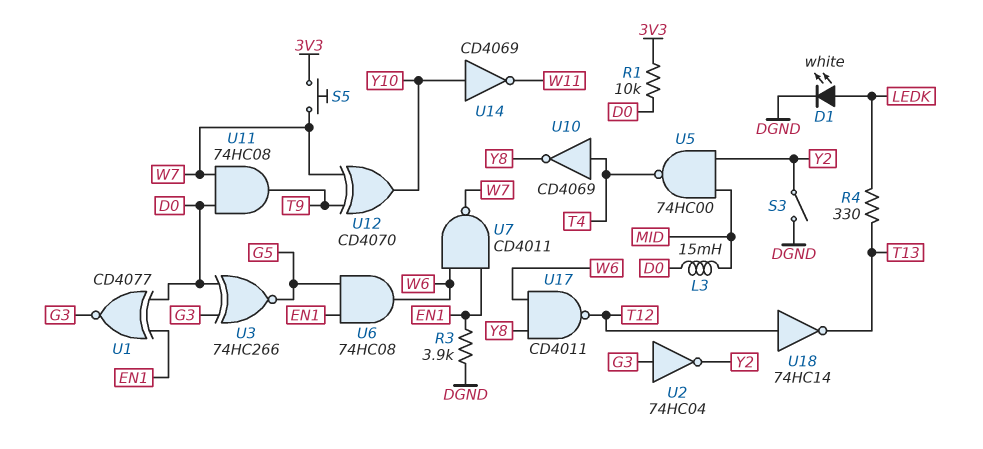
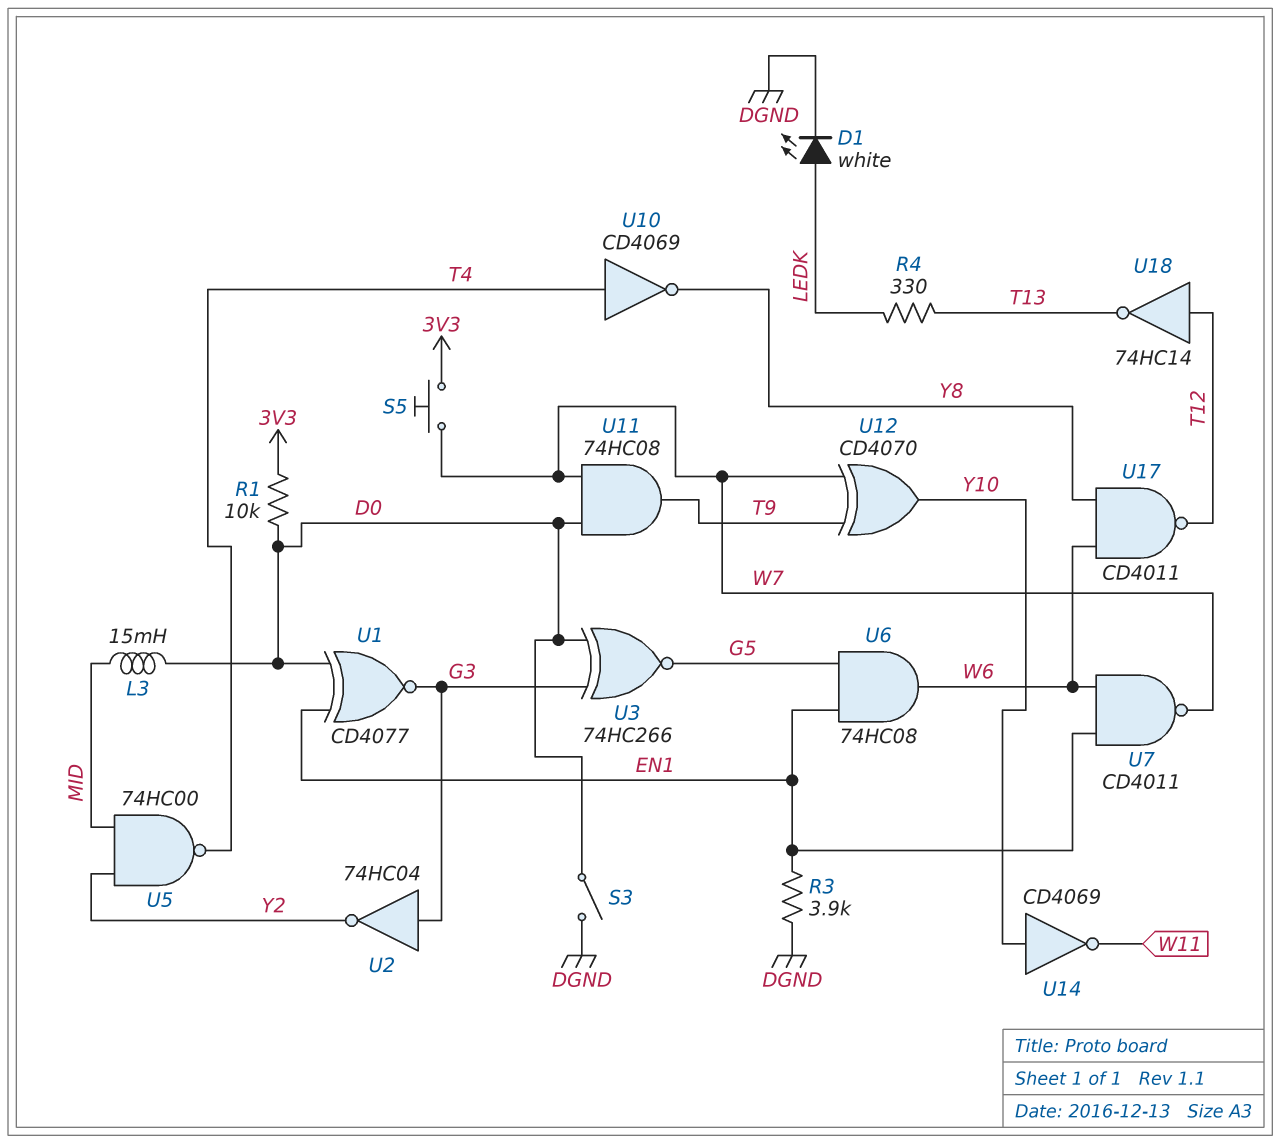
S3: switch (DGND, Y2) -> switch (D0, DGND)

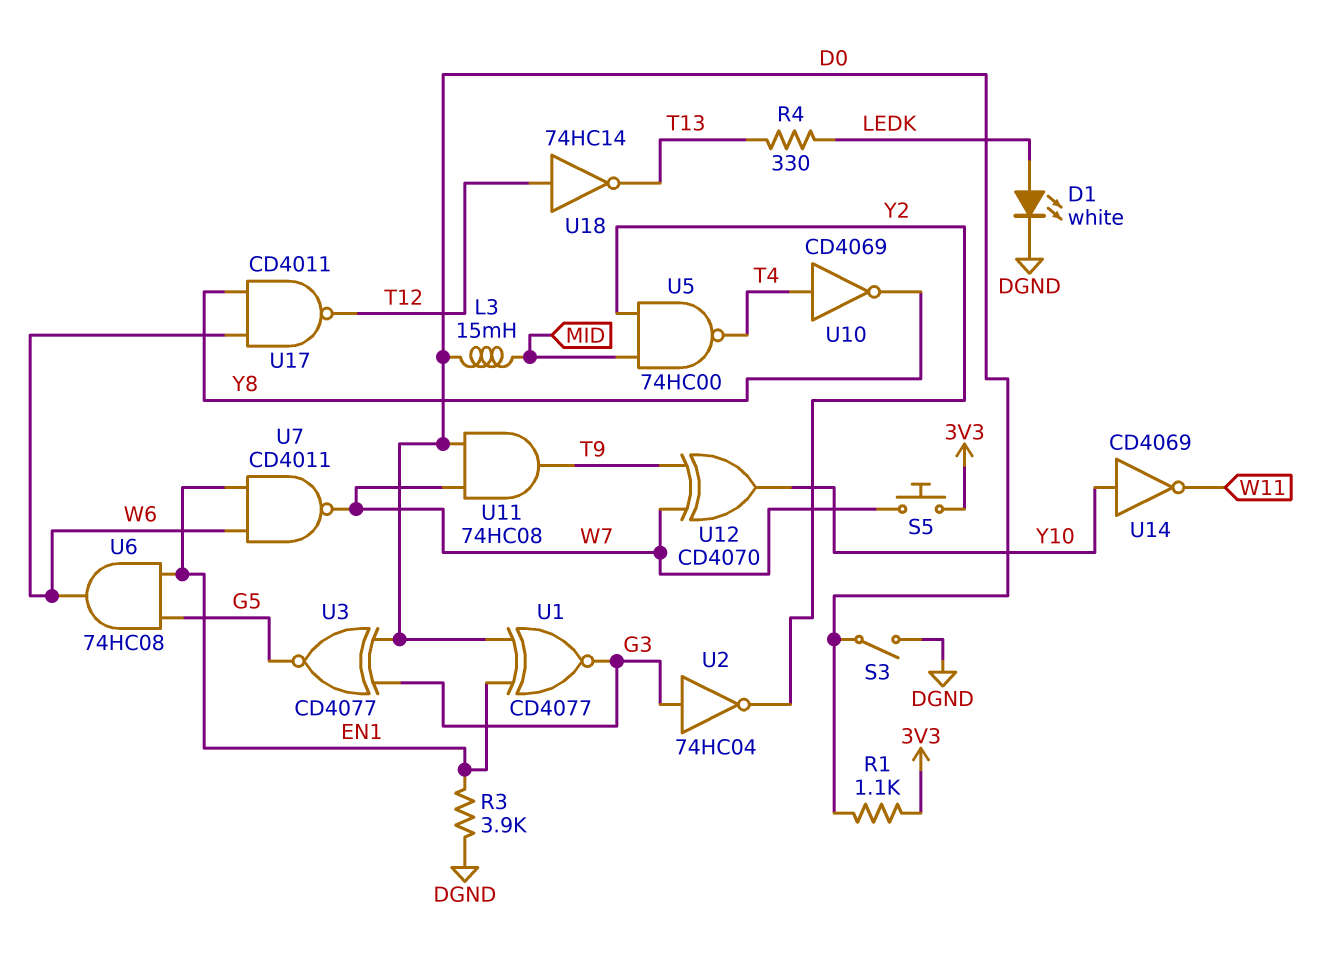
R1: 10k (3V3, D0) -> 1.1k (3V3, D0)
U3: XNOR 74HC266 (in D0, in G3, out G5) -> XNOR CD4077 (in D0, in G3, out G5)

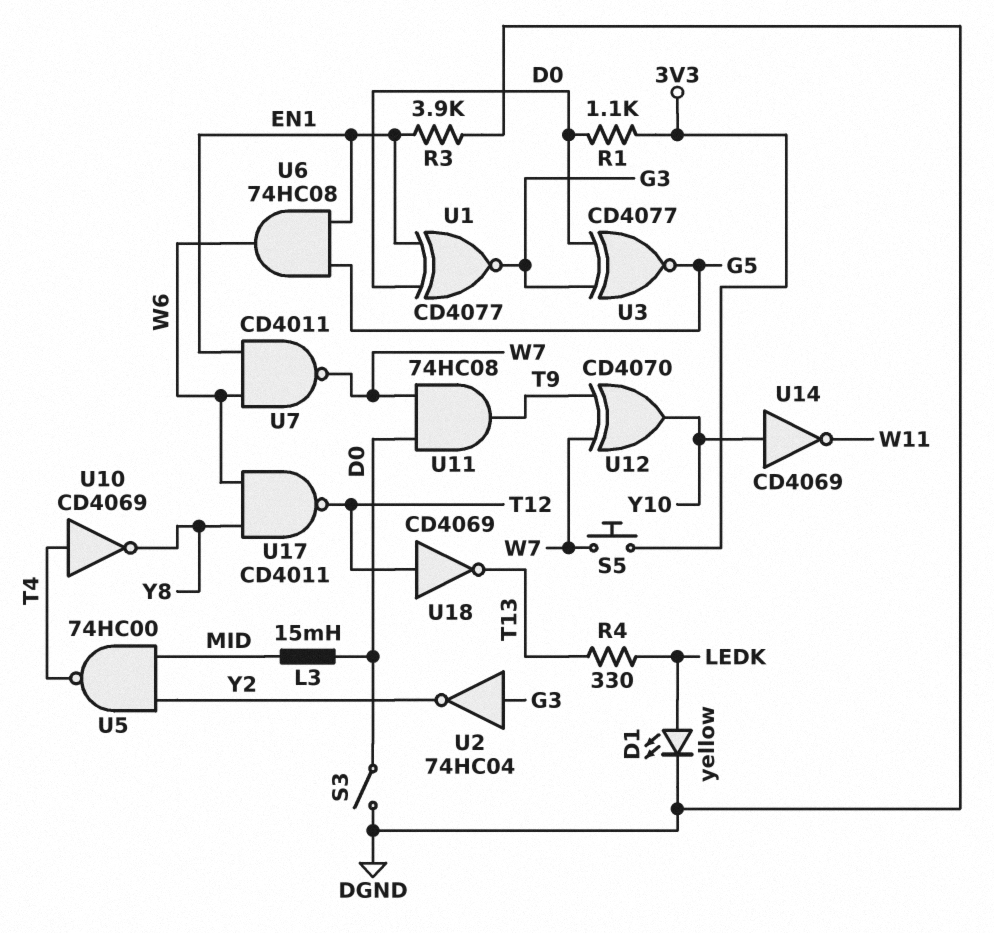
D1: LED white (A LEDK, K DGND) -> LED yellow (A LEDK, K DGND)
U18: NOT 74HC14 (in T12, out T13) -> NOT CD4069 (in T12, out T13)

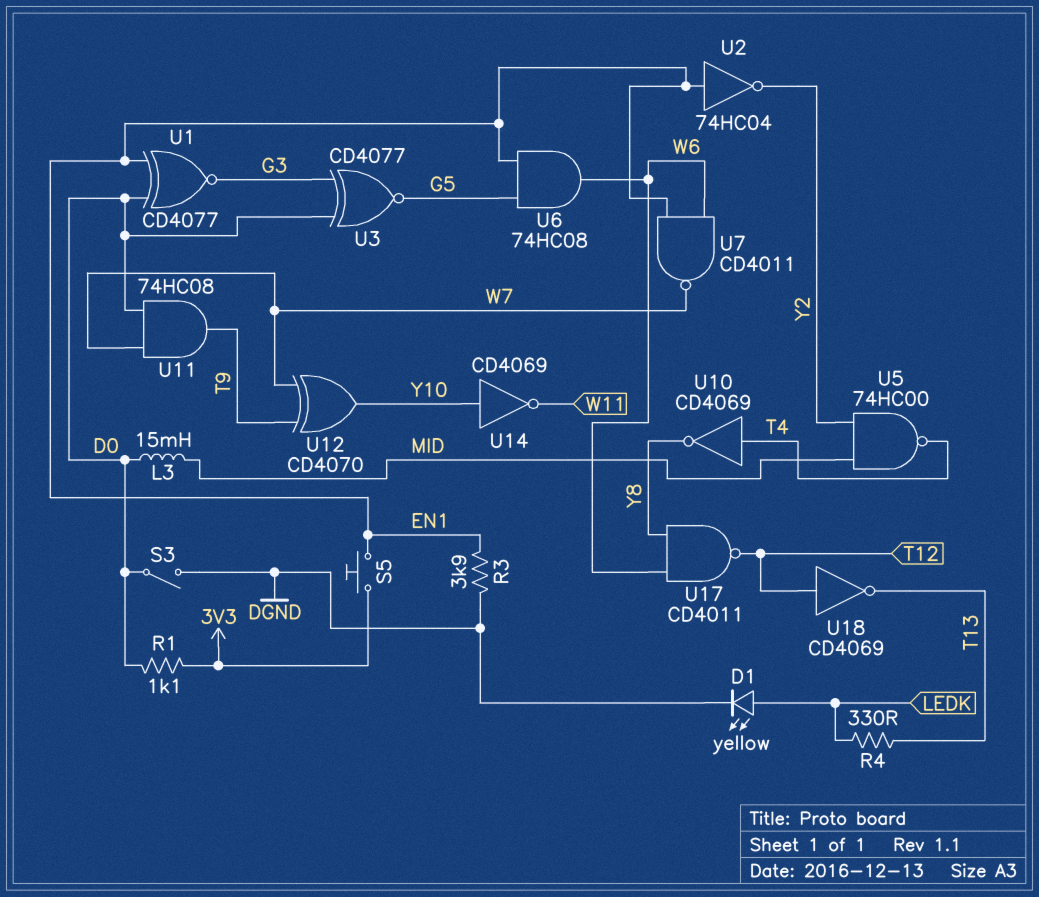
S5: button (3V3, W7) -> button (3V3, EN1)
U2: NOT 74HC04 (in G3, out Y2) -> NOT 74HC04 (in EN1, out Y2)

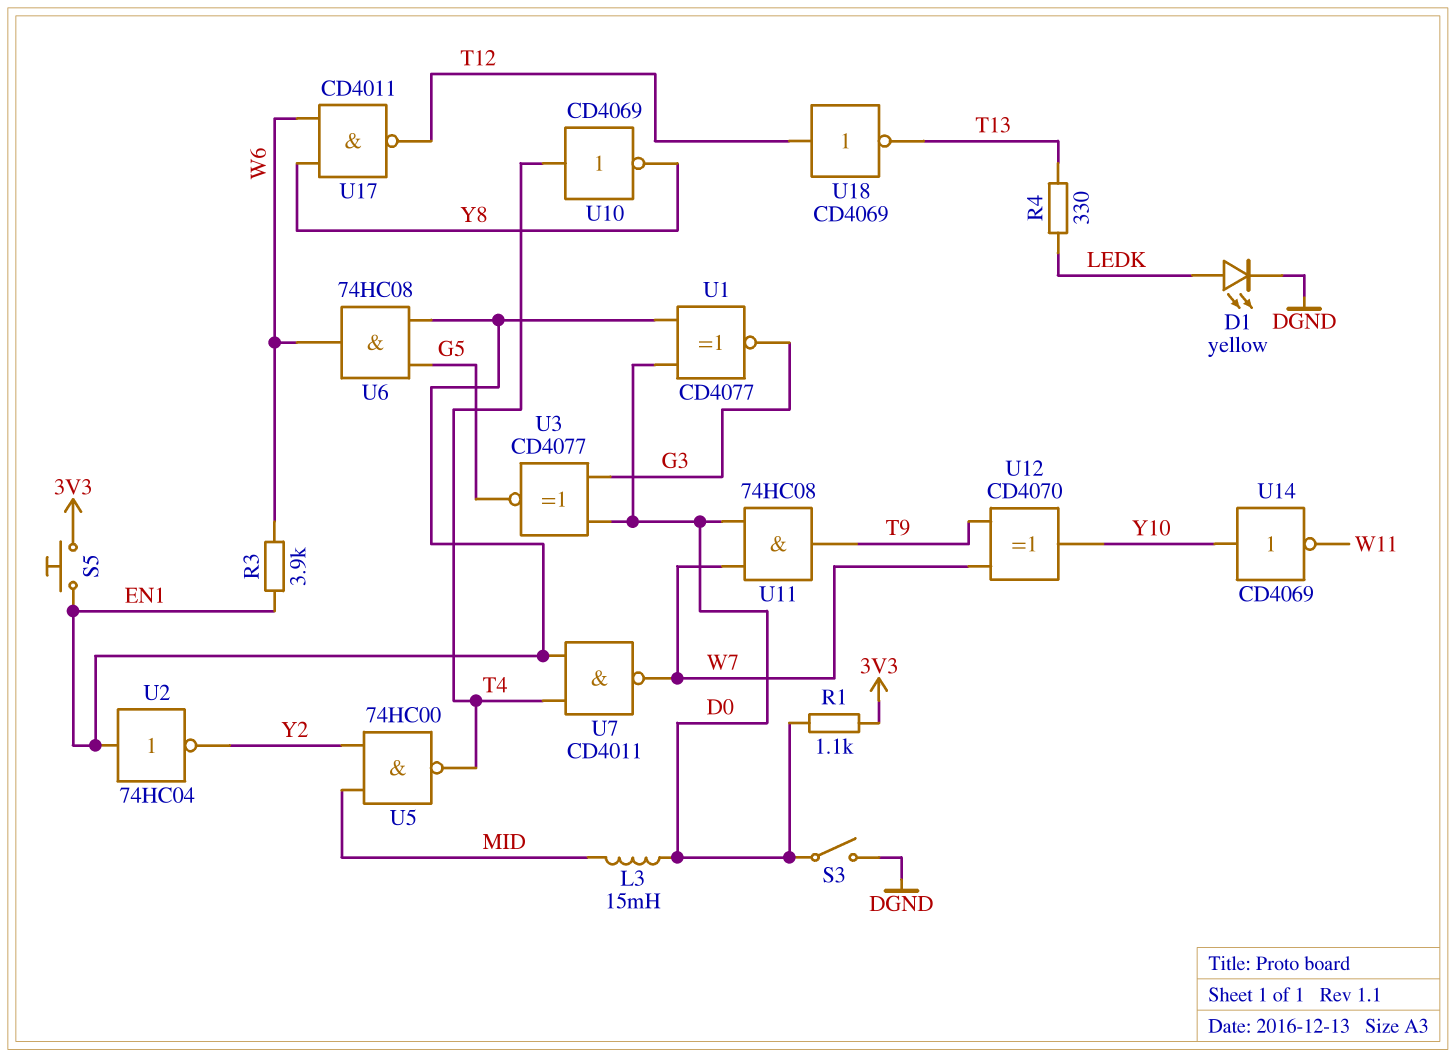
R3: 3.9k (DGND, EN1) -> 3.9k (EN1, W6)
U7: NAND CD4011 (in EN1, in W6, out W7) -> NAND CD4011 (in EN1, in T4, out W7)

